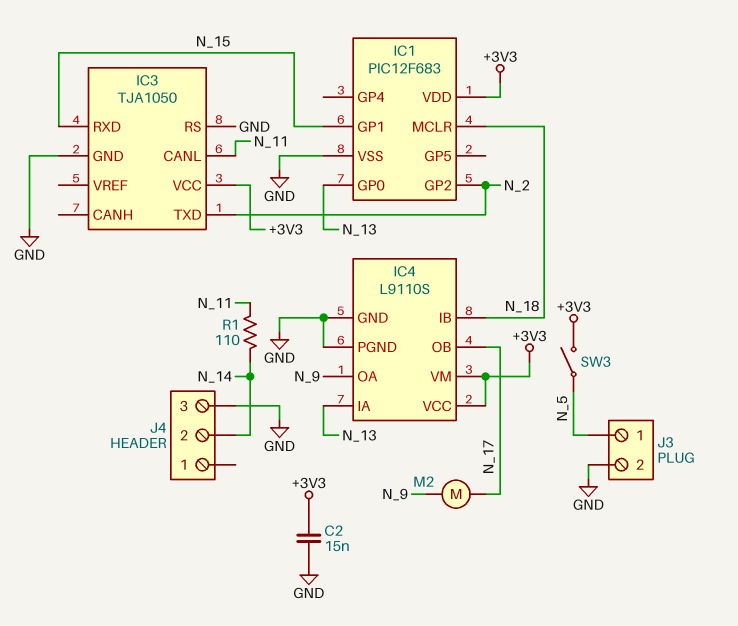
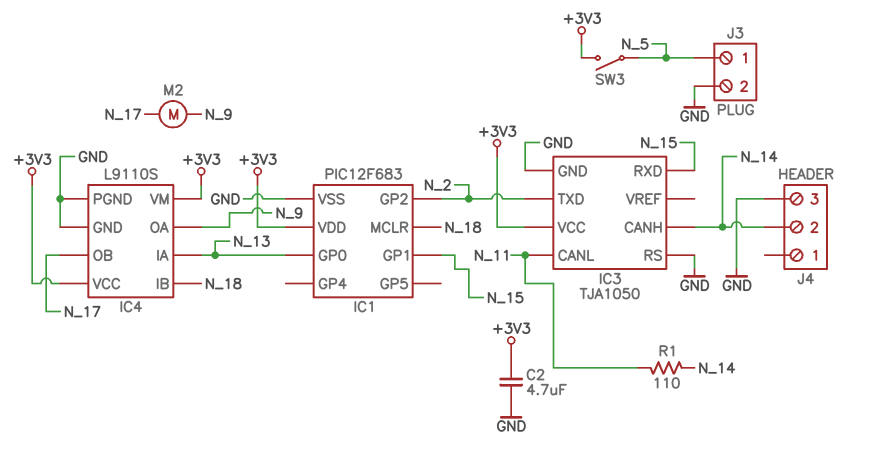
C2: 15nF (+3V3, GND) -> 4.7uF (+3V3, GND)
IC3 pin CANH: none -> N_14

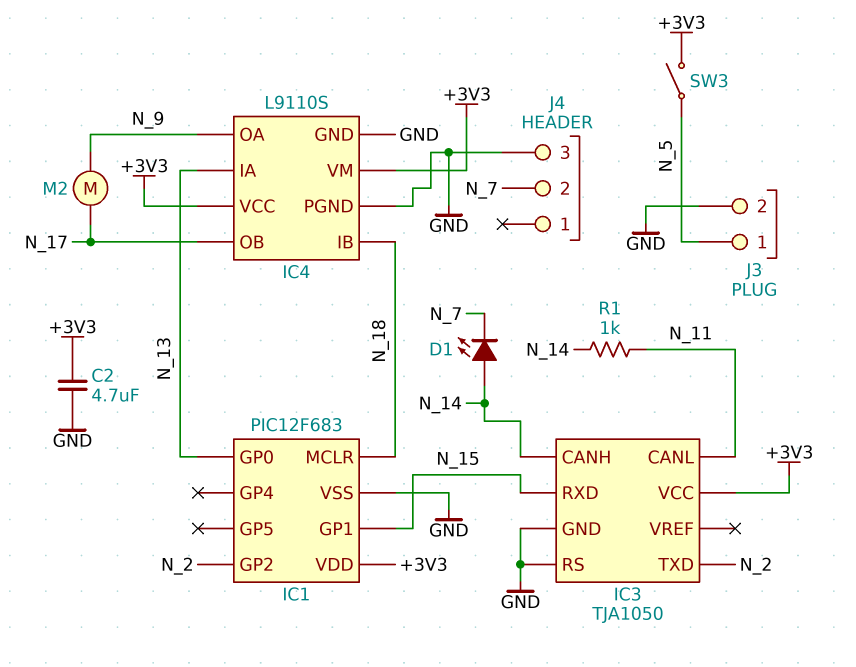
D1: none -> LED (A N_14, K N_7)
J4 pin 2: N_14 -> N_7
R1: 110 (N_11, N_14) -> 1k (N_11, N_14)

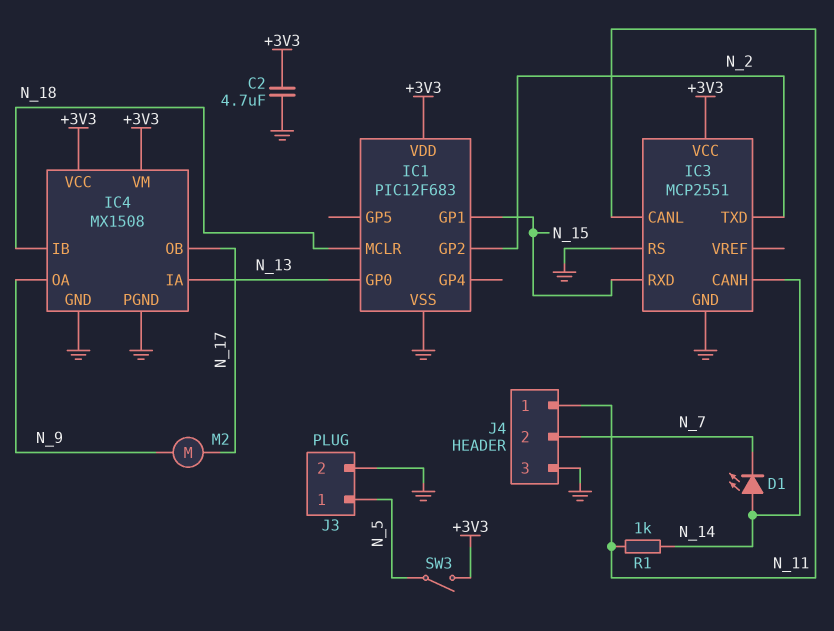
IC3: TJA1050 -> MCP2551
IC4: L9110S -> MX1508
J4 pin 1: none -> N_11

